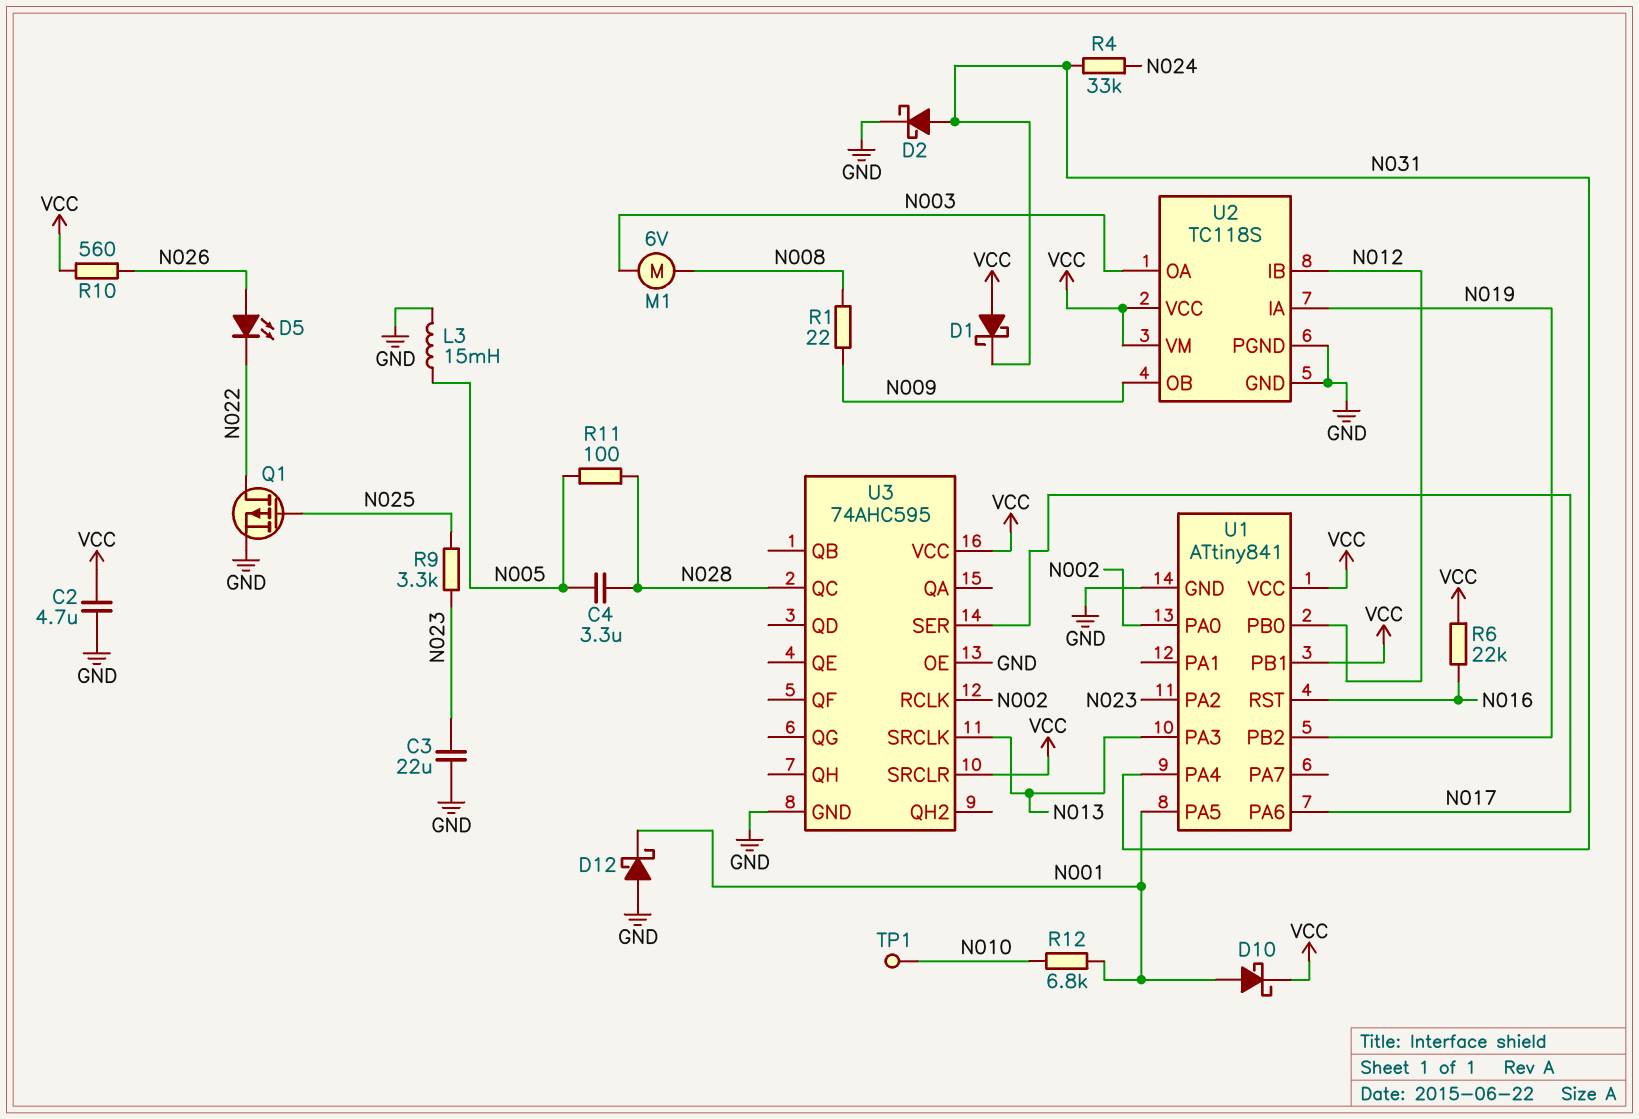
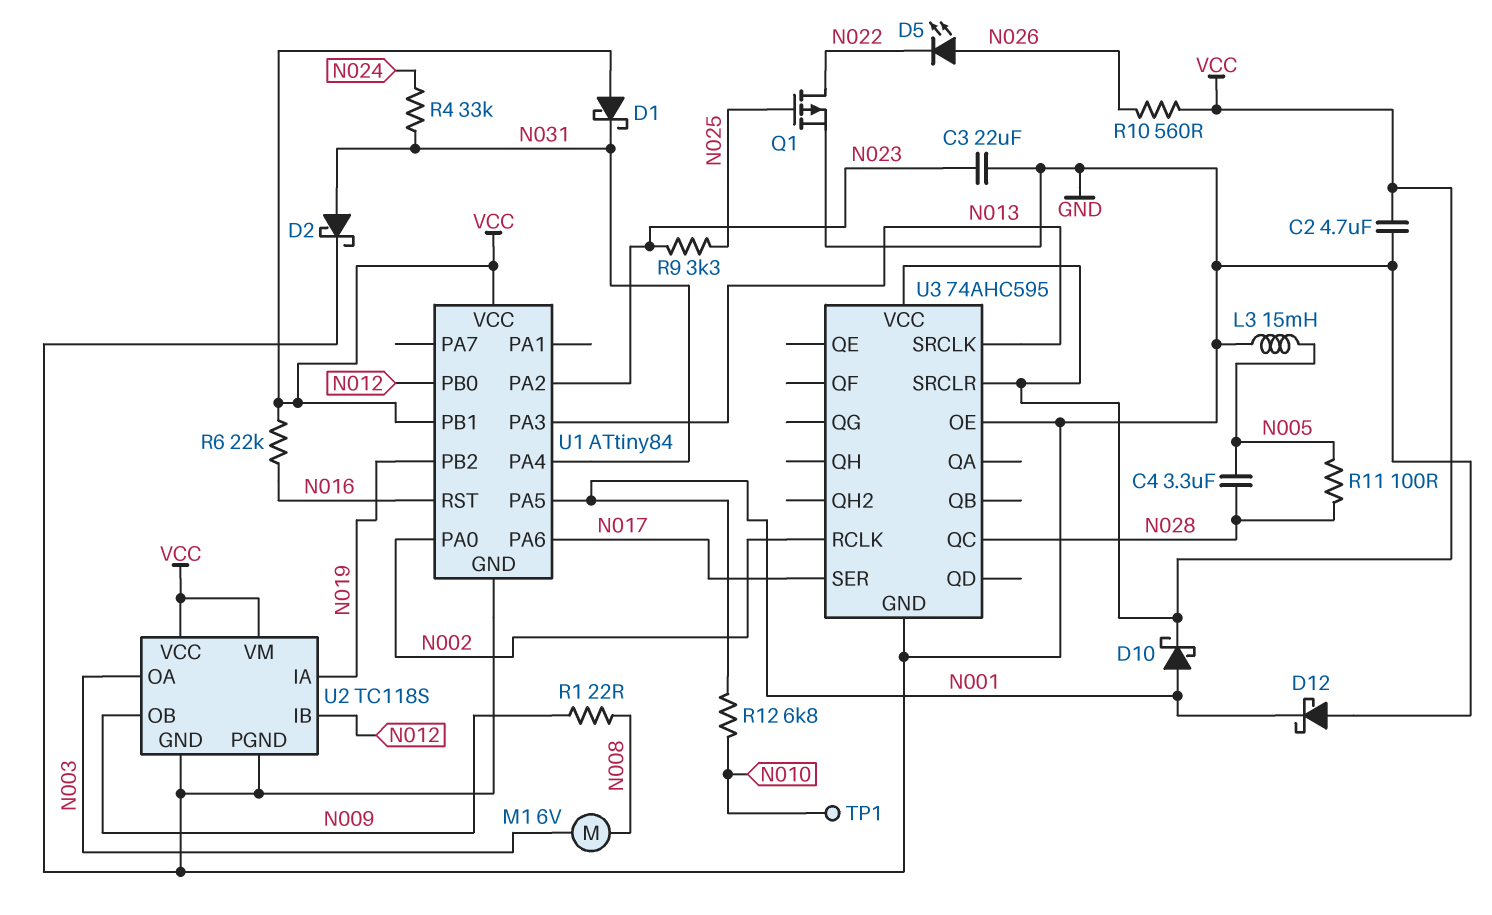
U1: ATtiny841 -> ATtiny84

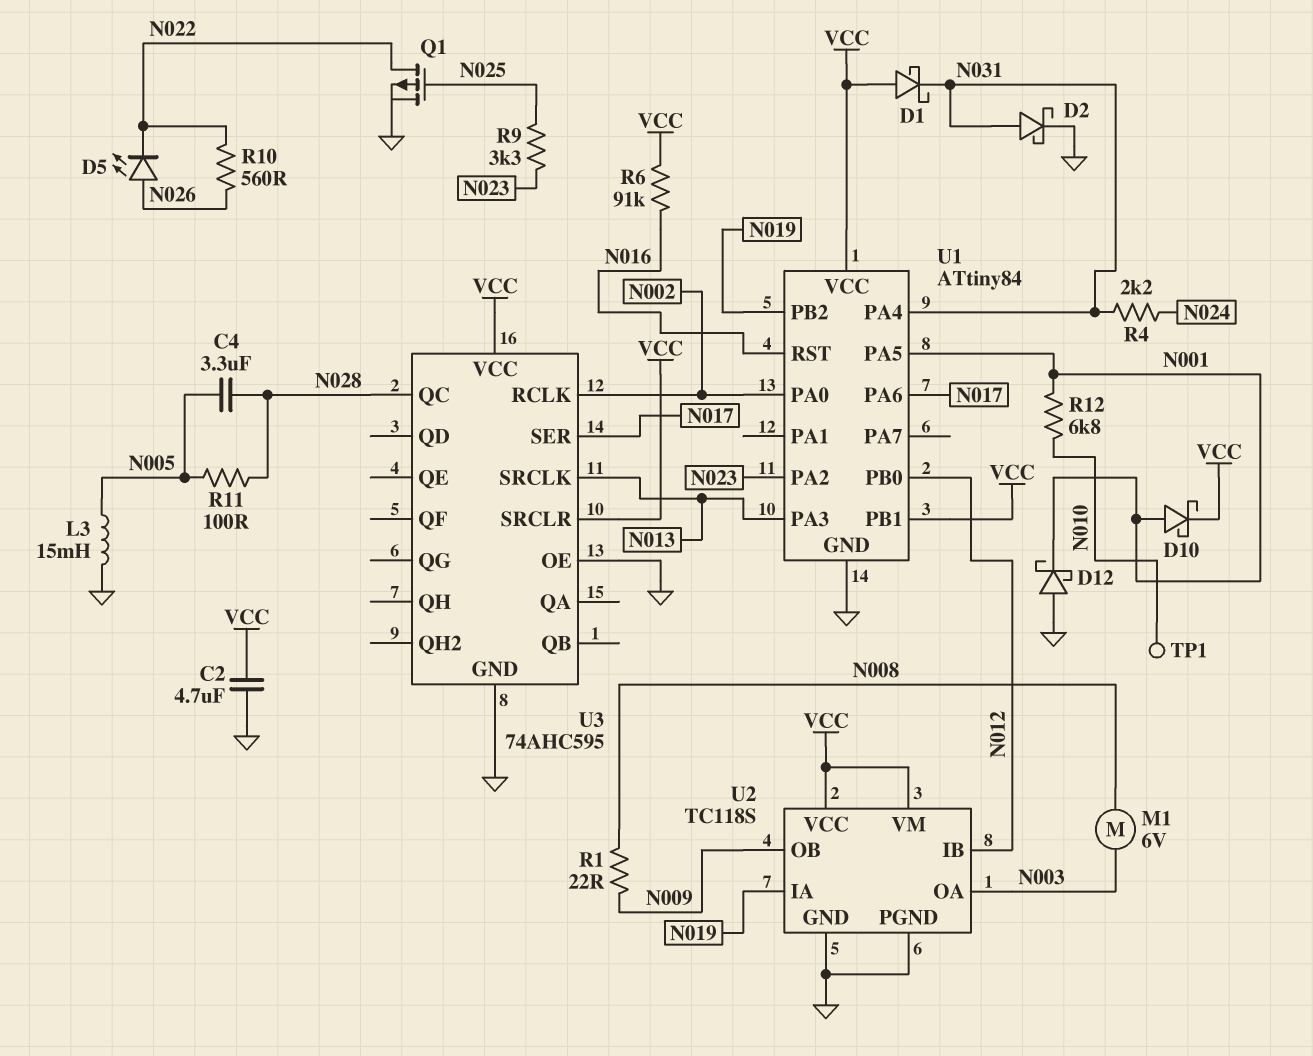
C3: 22uF (GND, N023) -> none
R4: 33k (N024, N031) -> 2.2k (N024, N031)
R6: 22k (N016, VCC) -> 91k (N016, VCC)
R10: 560 (N026, VCC) -> 560 (N022, N026)

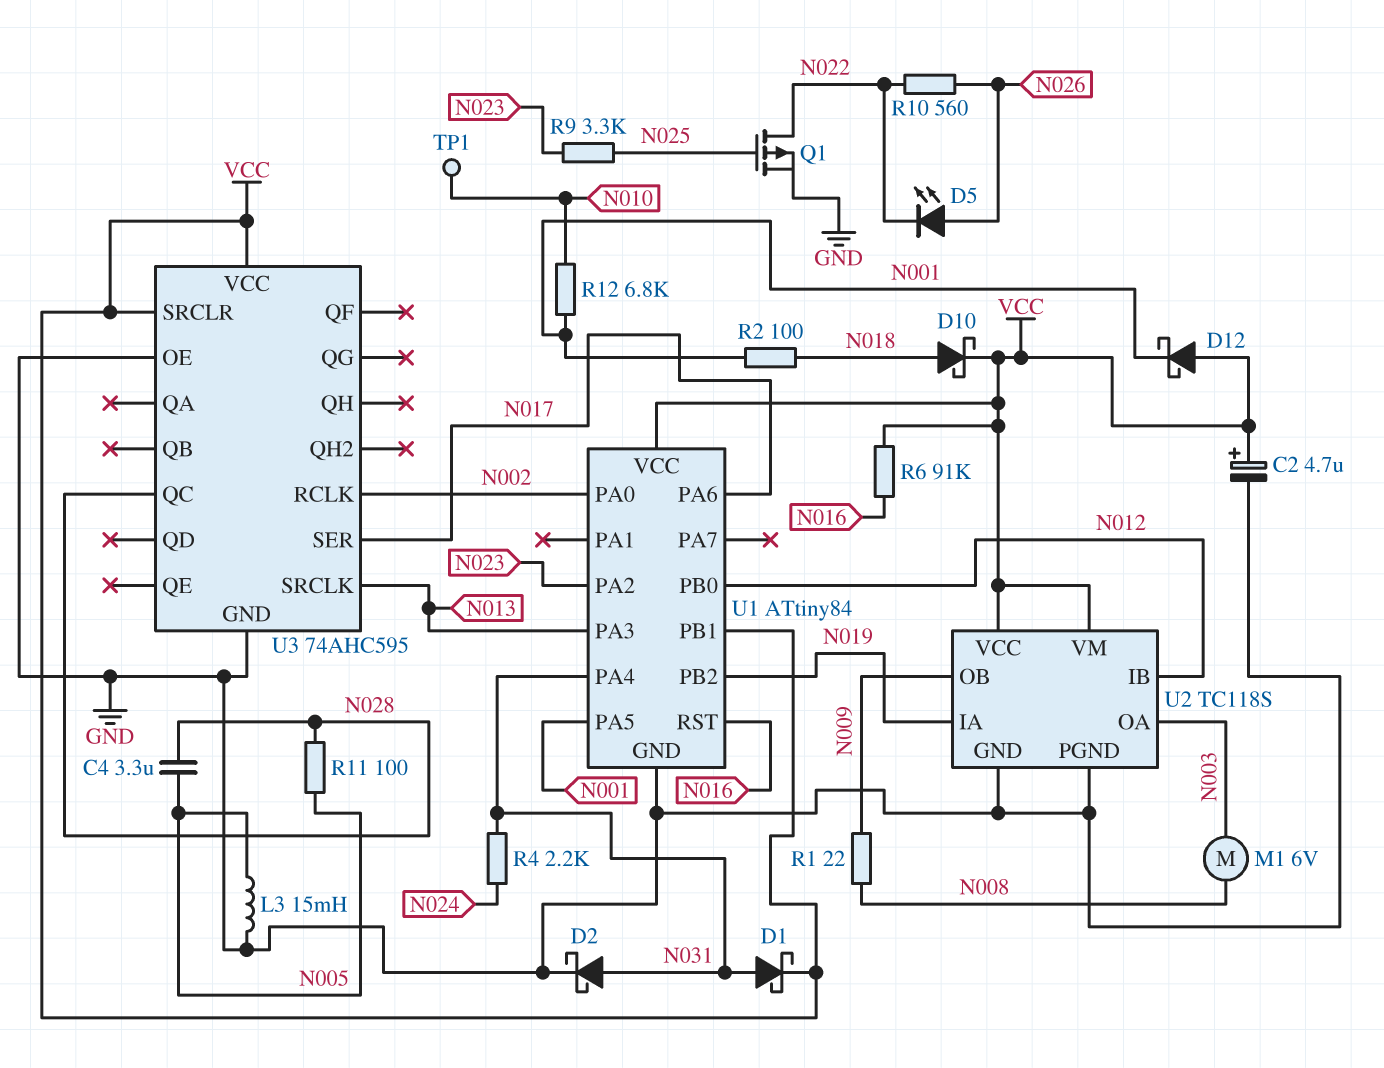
C2: 4.7uF (GND, VCC) -> 4.7uF (plus VCC, minus GND)
D1: schottky (A VCC, K N031) -> schottky (A N031, K VCC)
D10: schottky (A N001, K VCC) -> schottky (A N018, K VCC)
D12: schottky (A GND, K N001) -> schottky (A VCC, K N001)
R2: none -> 100 (N001, N018)

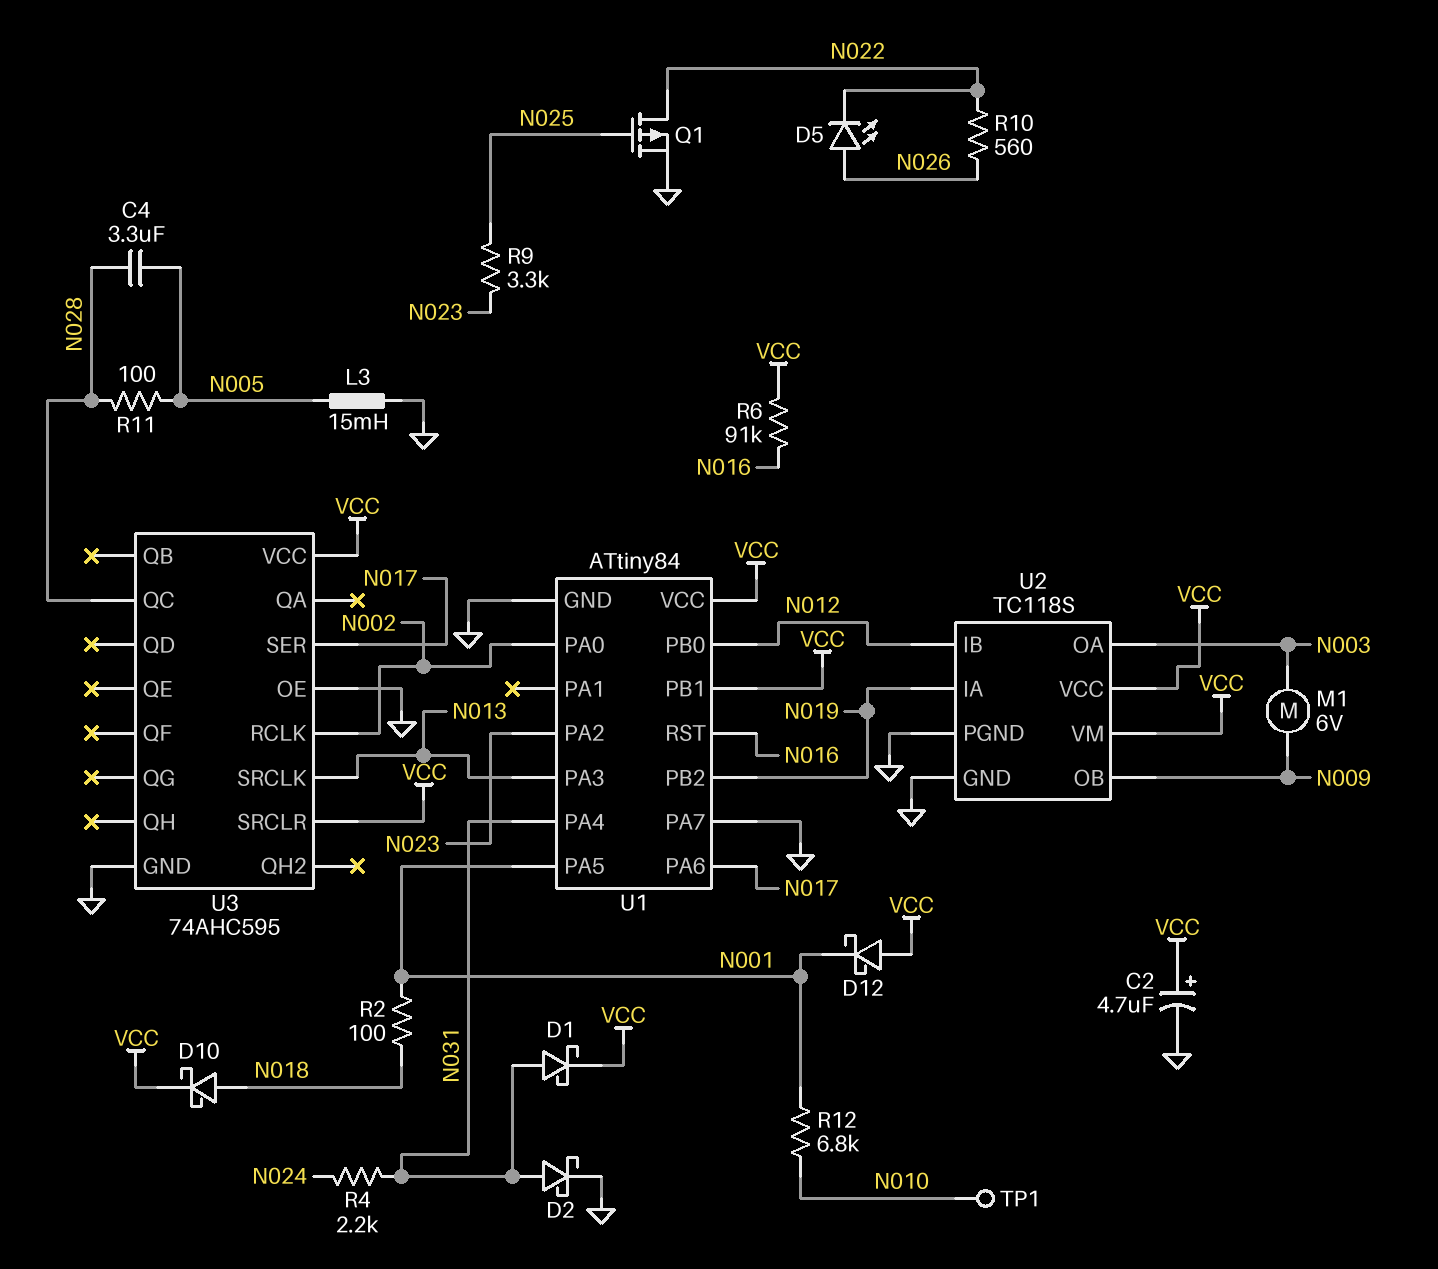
M1: motor 6V (N003, N008) -> motor 6V (N003, N009)
R1: 22 (N008, N009) -> none
U1 pin PA7: none -> GND

